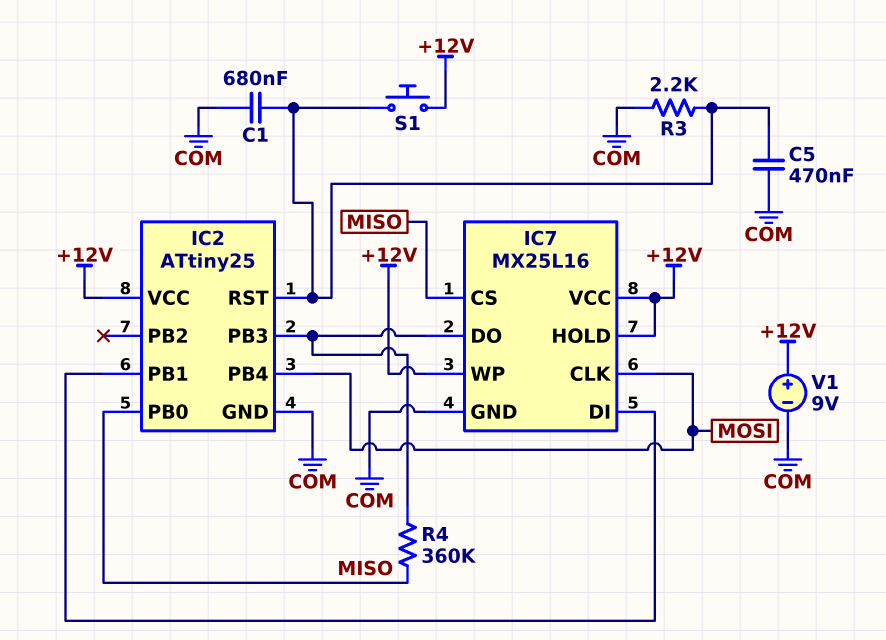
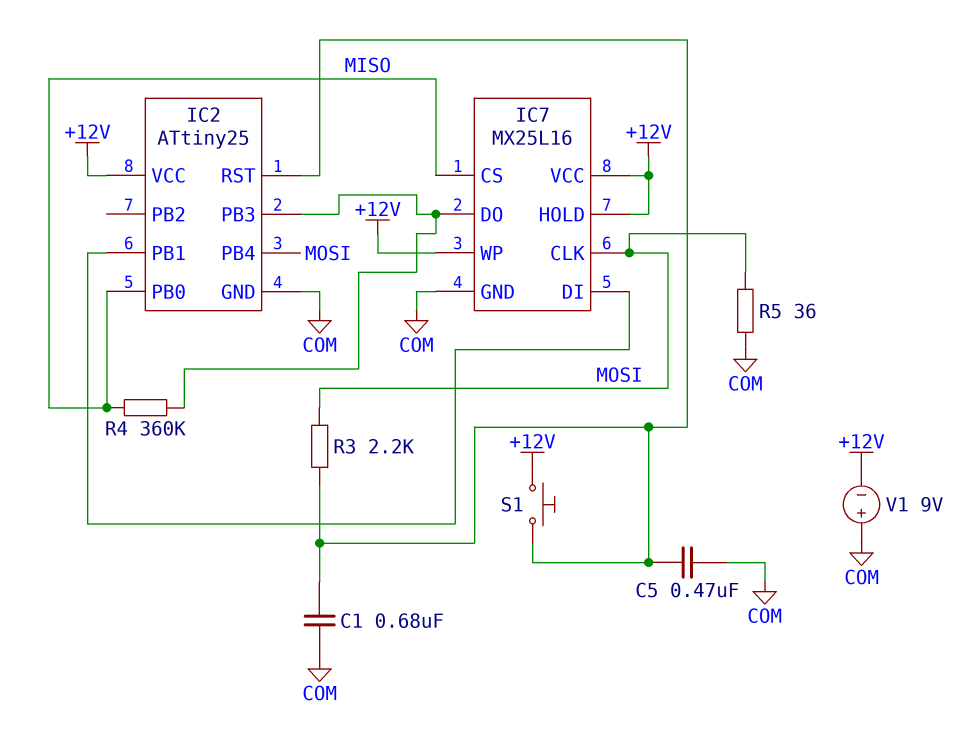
R3: 2.2k (COM, IC2/RST) -> 2.2k (IC2/RST, MOSI)
R5: none -> 36 (COM, MOSI)
V1: 9V (plus +12V, minus COM) -> 9V (plus COM, minus +12V)

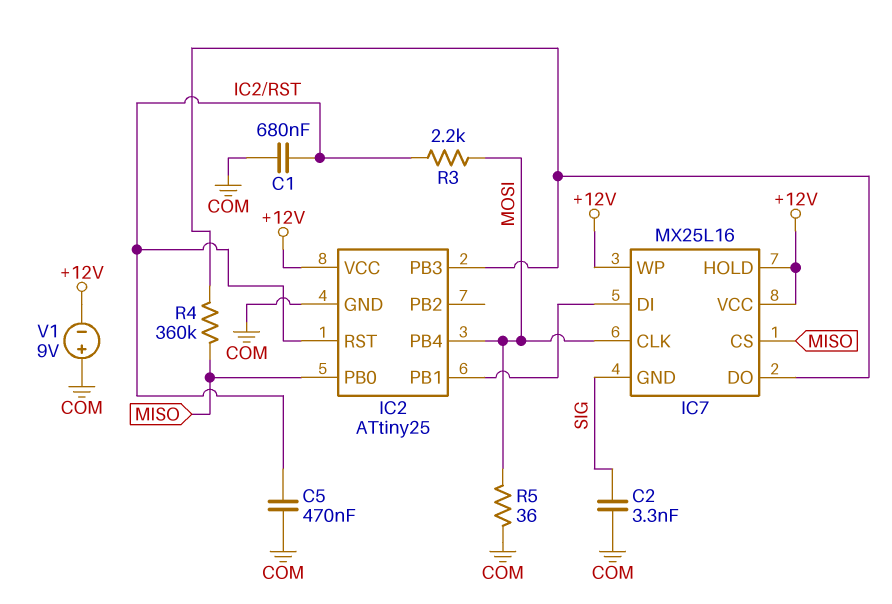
C2: none -> 3.3nF (COM, SIG)
IC7 pin GND: COM -> SIG
S1: button (+12V, IC2/RST) -> none

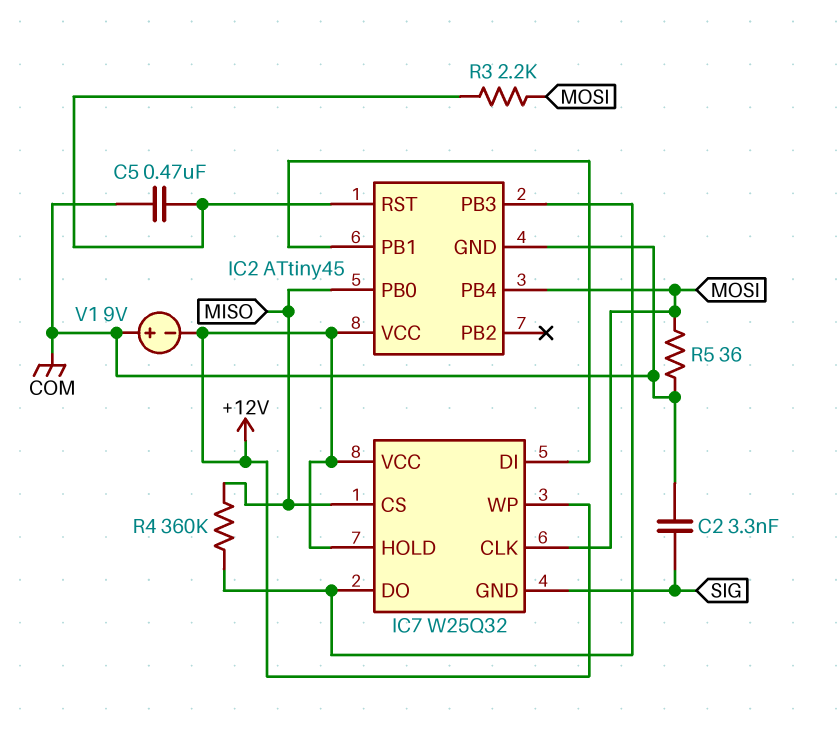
C1: 680nF (COM, IC2/RST) -> none
IC2: ATtiny25 -> ATtiny45
IC7: MX25L16 -> W25Q32

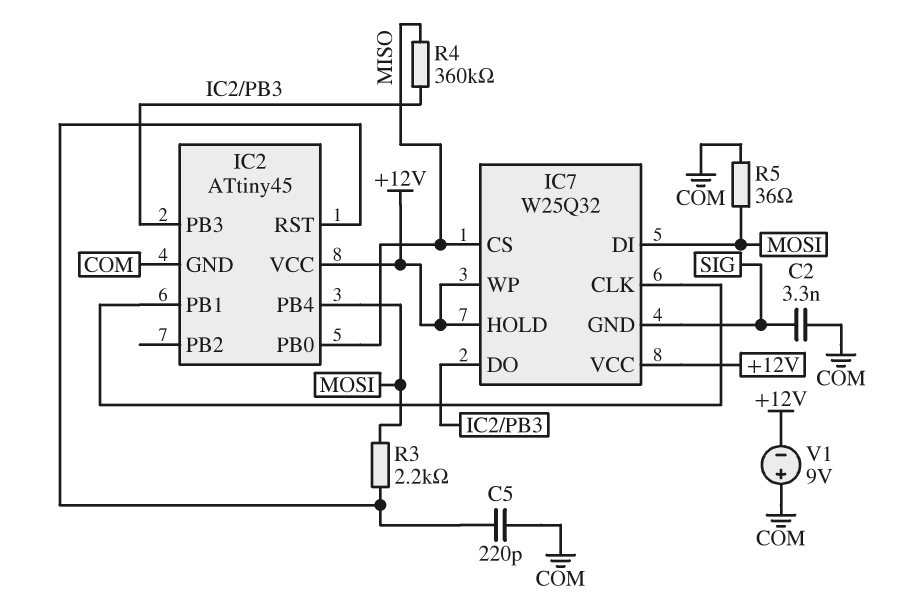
C5: 470nF (COM, IC2/RST) -> 220pF (COM, IC2/RST)
IC7 pin CLK: MOSI -> IC2/PB1
IC7 pin DI: IC2/PB1 -> MOSI

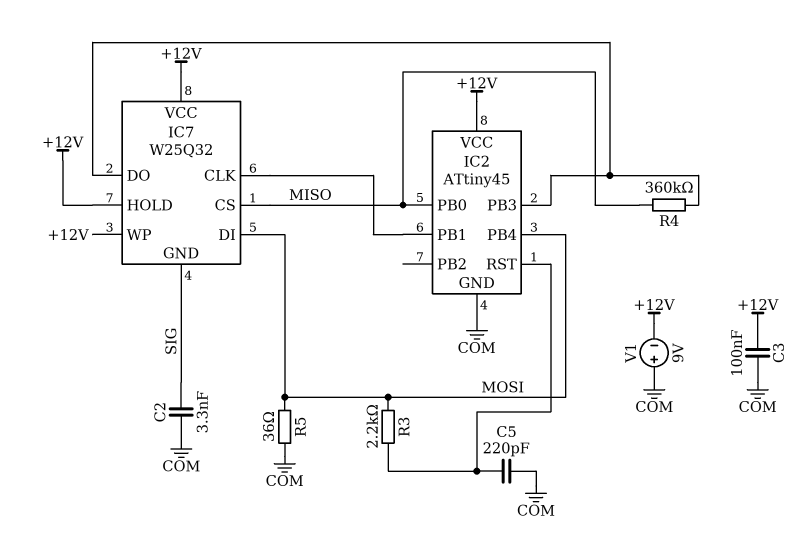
C3: none -> 100nF (+12V, COM)

